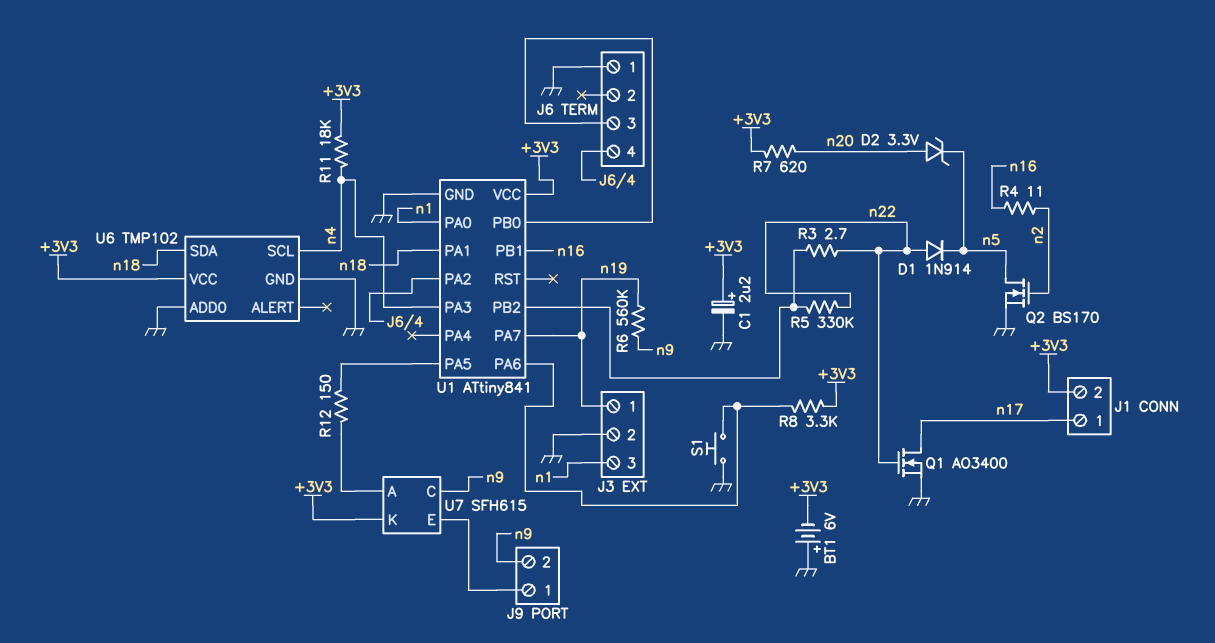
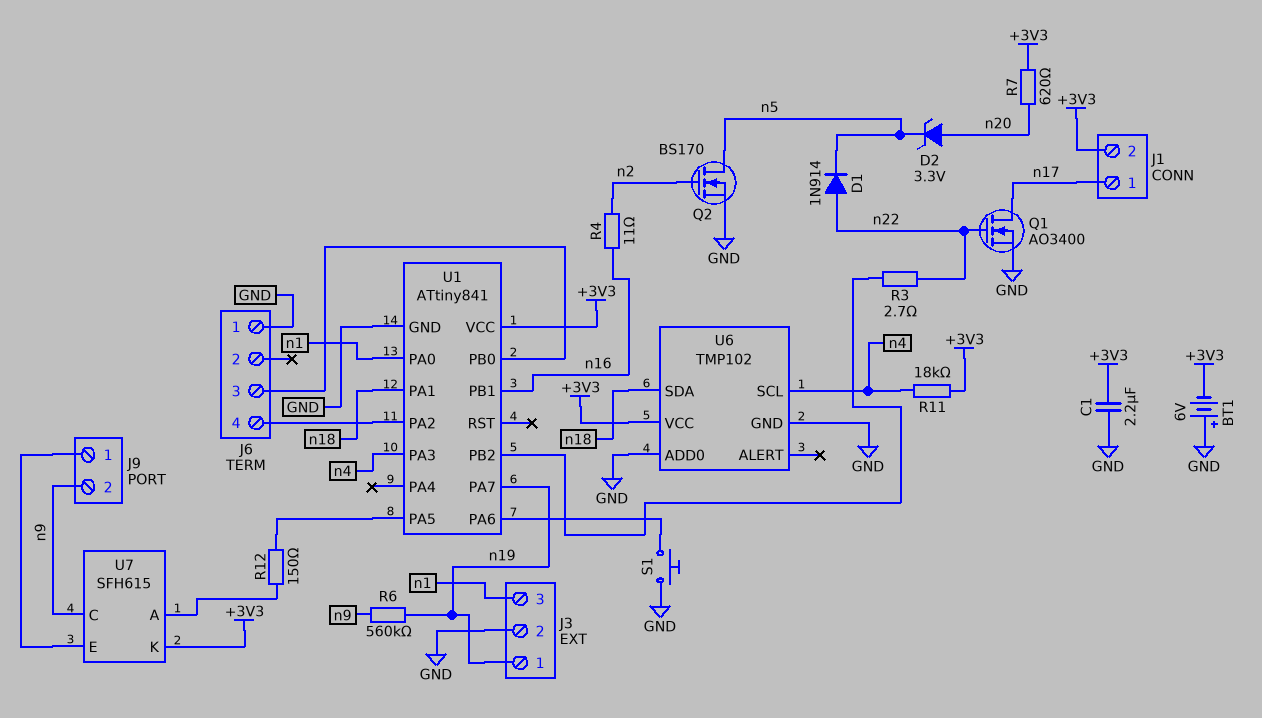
C1: 2.2uF (plus +3V3, minus GND) -> 2.2uF (+3V3, GND)
R5: 330k (U1/PB2, n22) -> none
R8: 3.3k (+3V3, U1/PA6) -> none

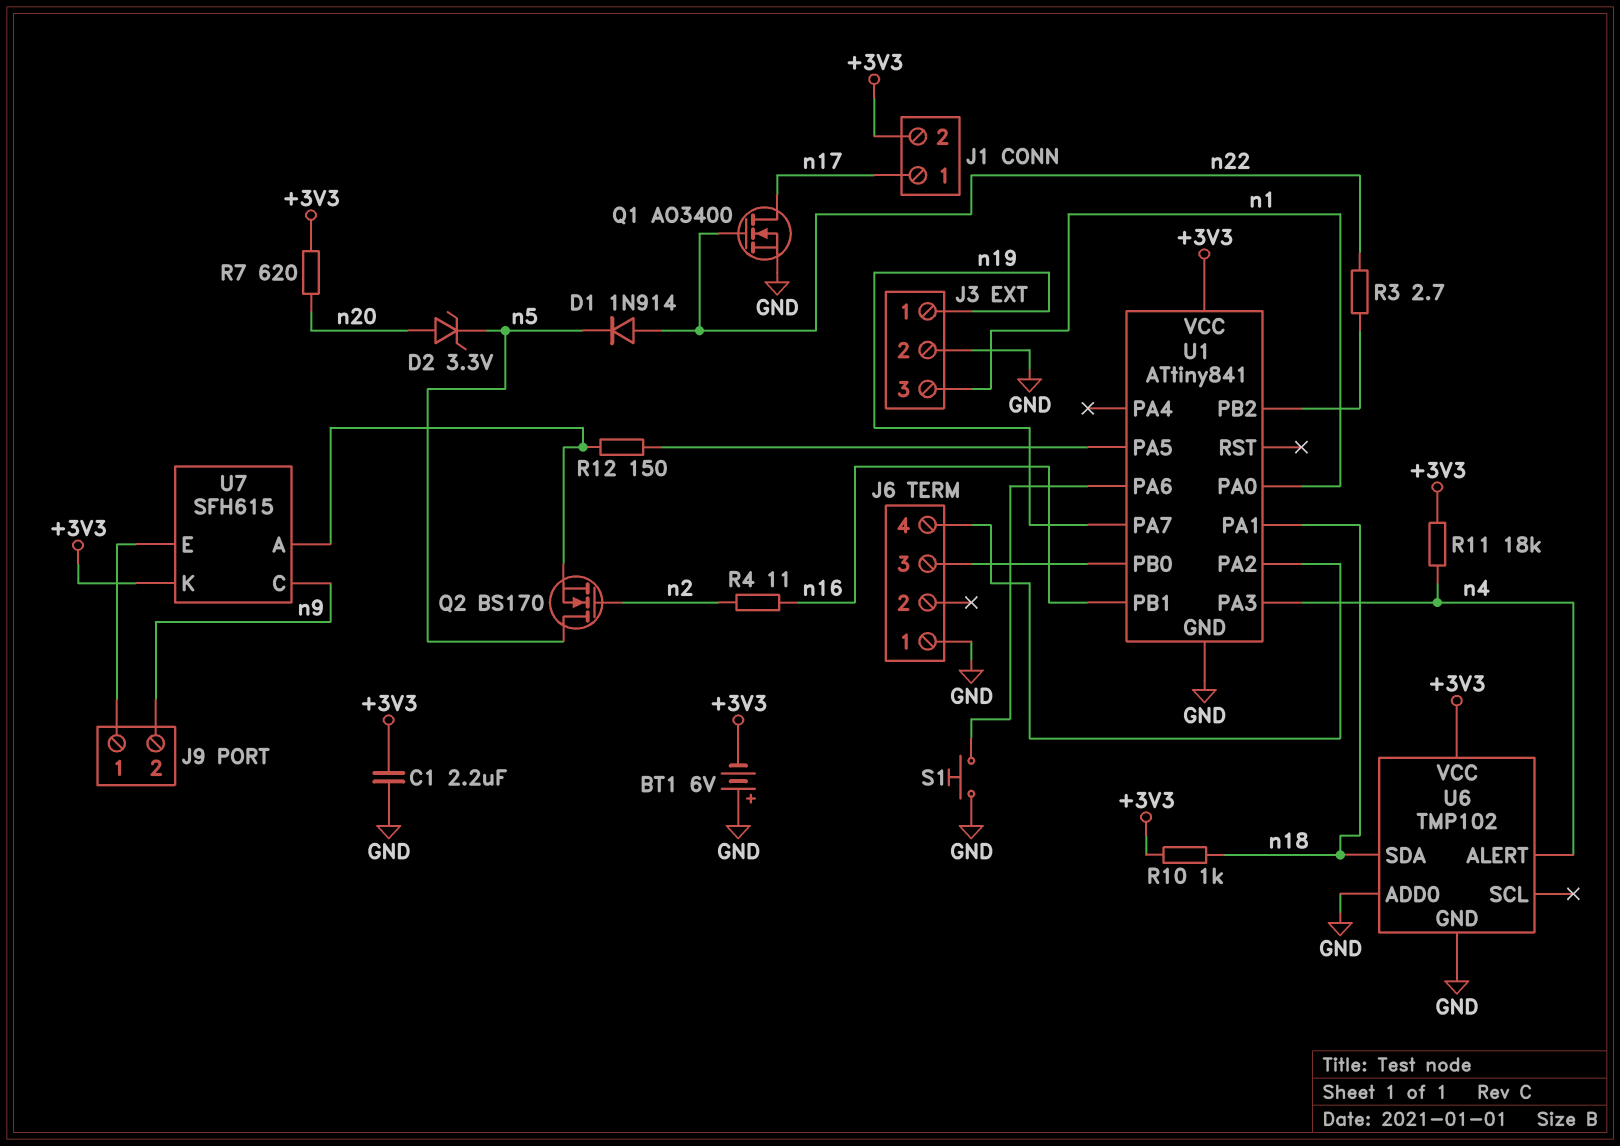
Q2: NMOS BS170 (G n2, D n5, S GND) -> NMOS BS170 (G n2, D n5, S U7/A)
R6: 560k (n9, n19) -> none
R10: none -> 1k (+3V3, n18)
U6 pin ALERT: none -> n4
U6 pin SCL: n4 -> none

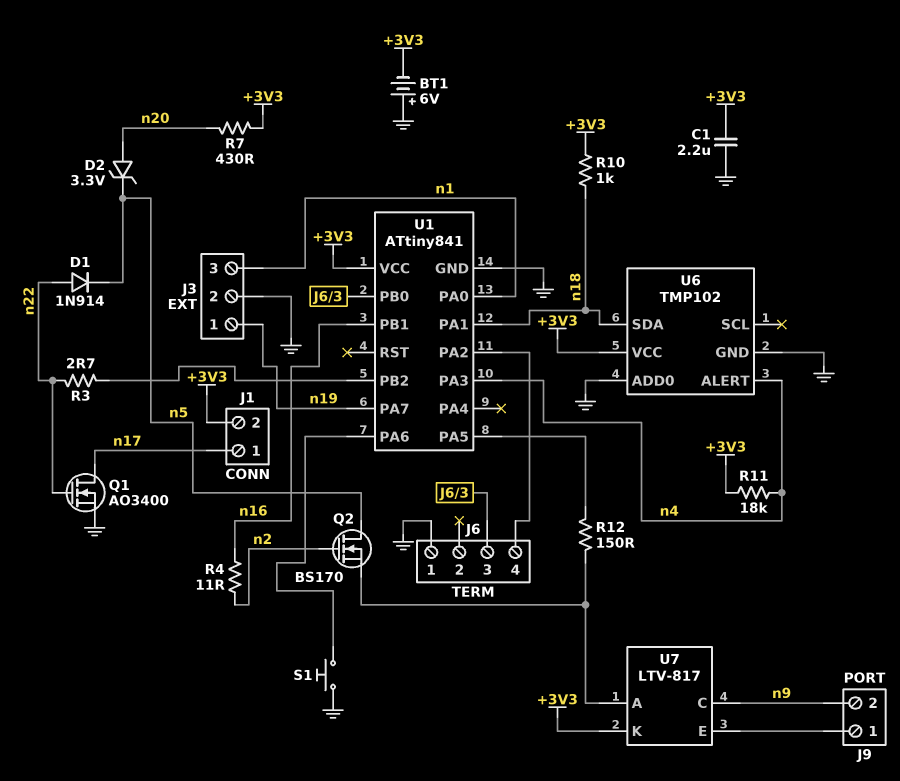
R7: 620 (+3V3, n20) -> 430 (+3V3, n20)
U7: SFH615 -> LTV-817

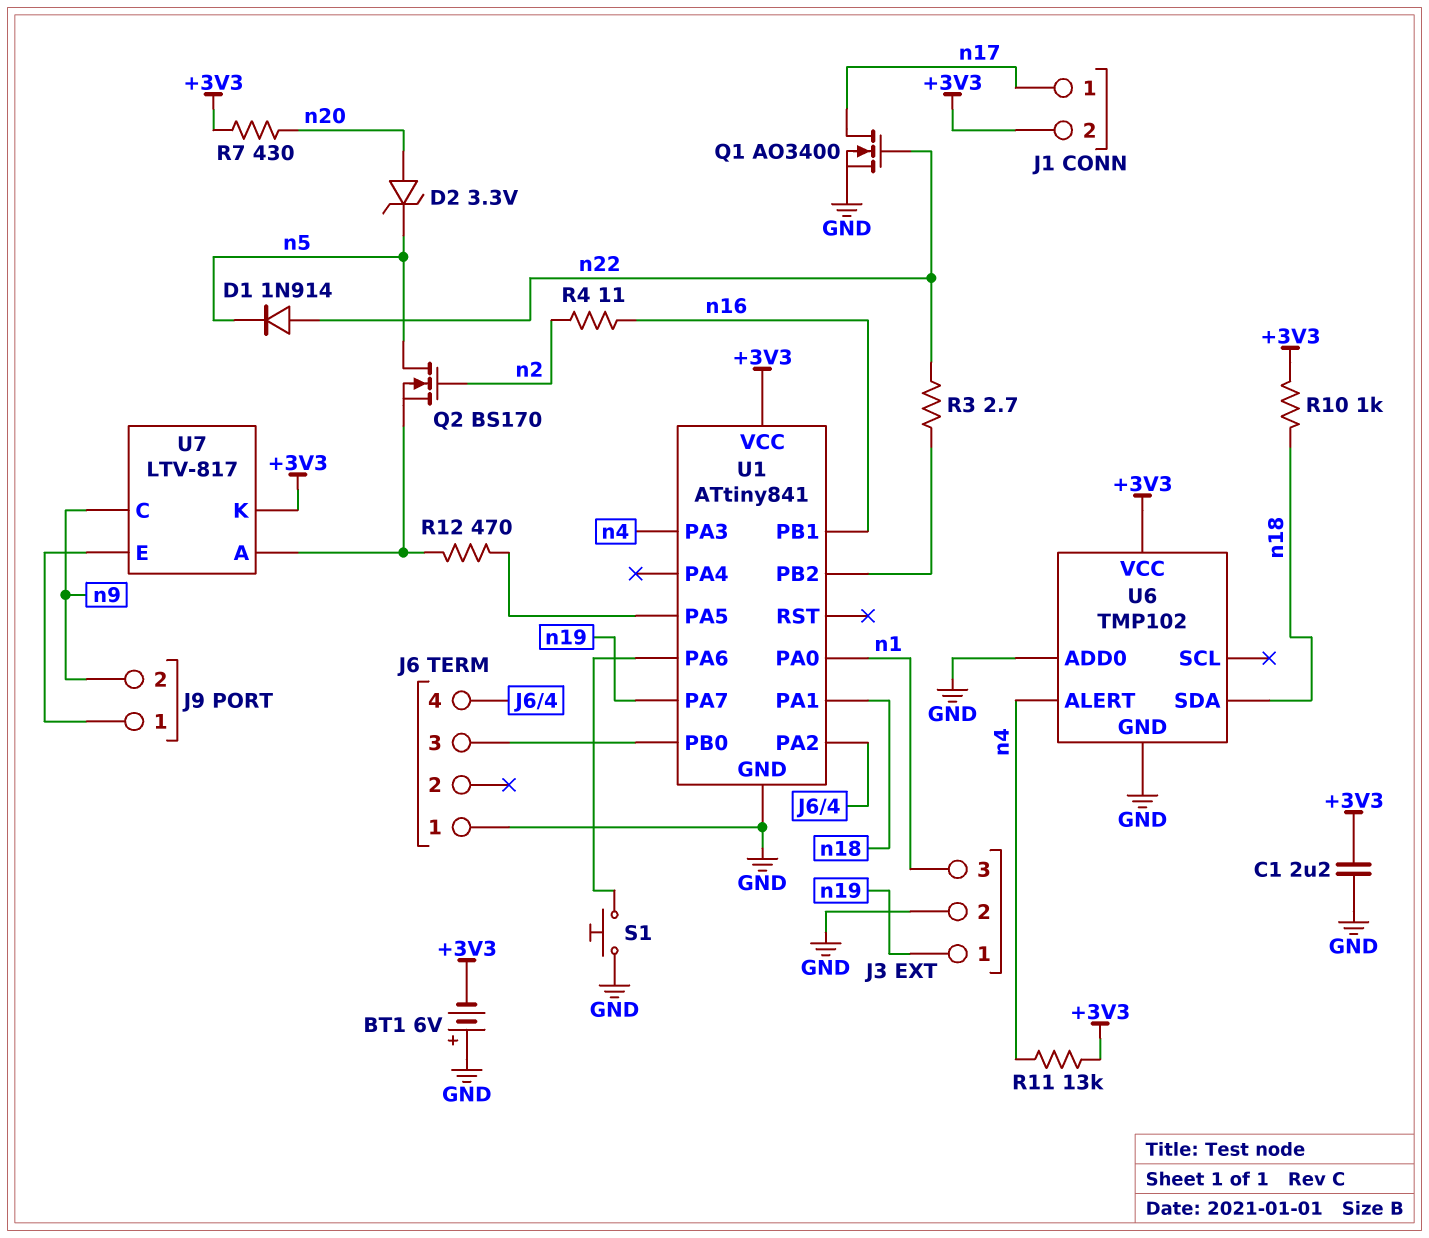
R11: 18k (+3V3, n4) -> 13k (+3V3, n4)
R12: 150 (U1/PA5, U7/A) -> 470 (U1/PA5, U7/A)

